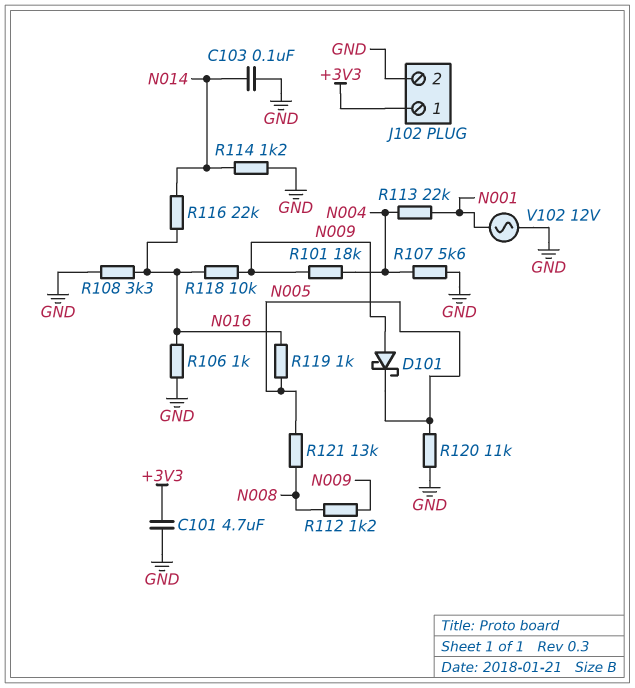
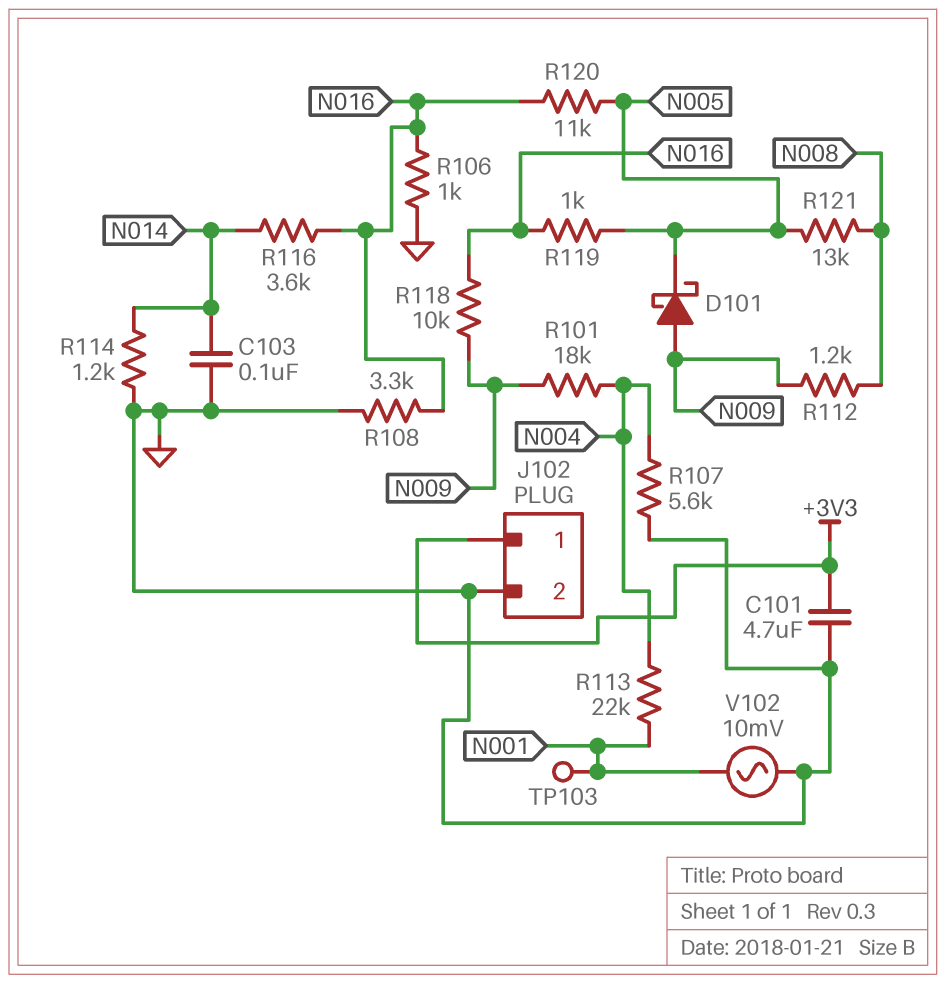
R116: 22k (N014, N016) -> 3.6k (N014, N016)
R120: 11k (GND, N005) -> 11k (N005, N016)
TP103: none -> test point (N001)
V102: AC 12V (GND, N001) -> AC 10mV (GND, N001)

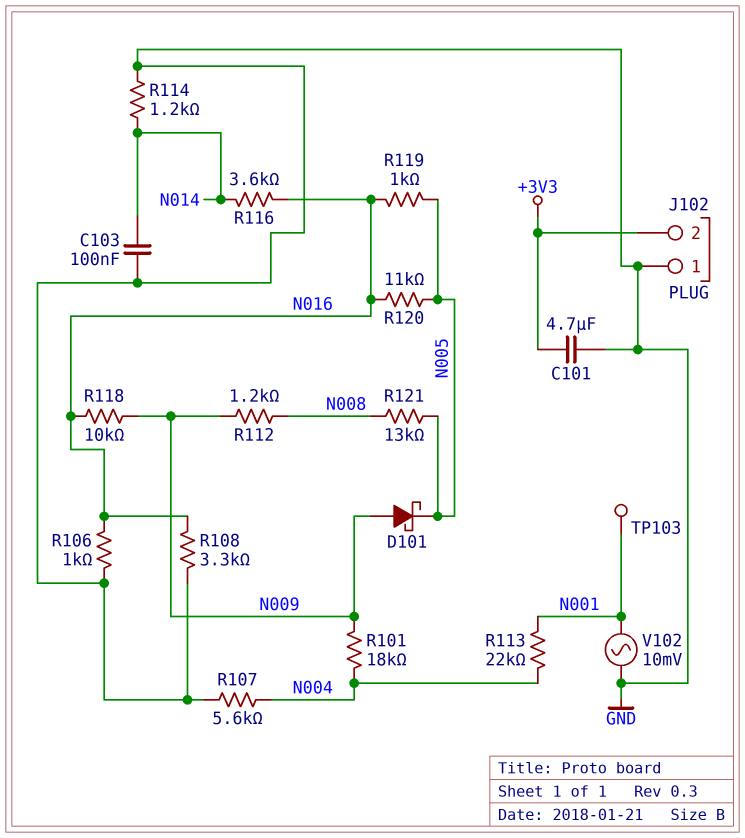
J102 pin 1: +3V3 -> GND
J102 pin 2: GND -> +3V3

